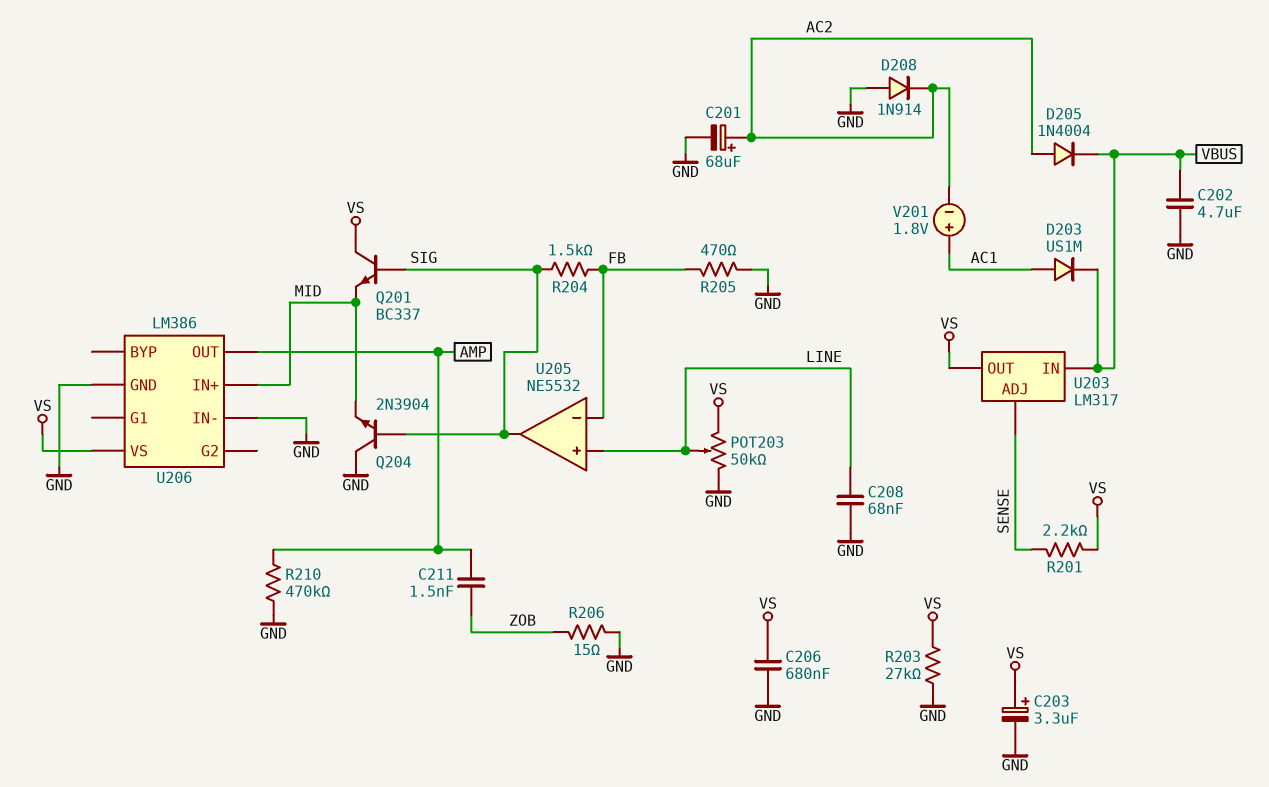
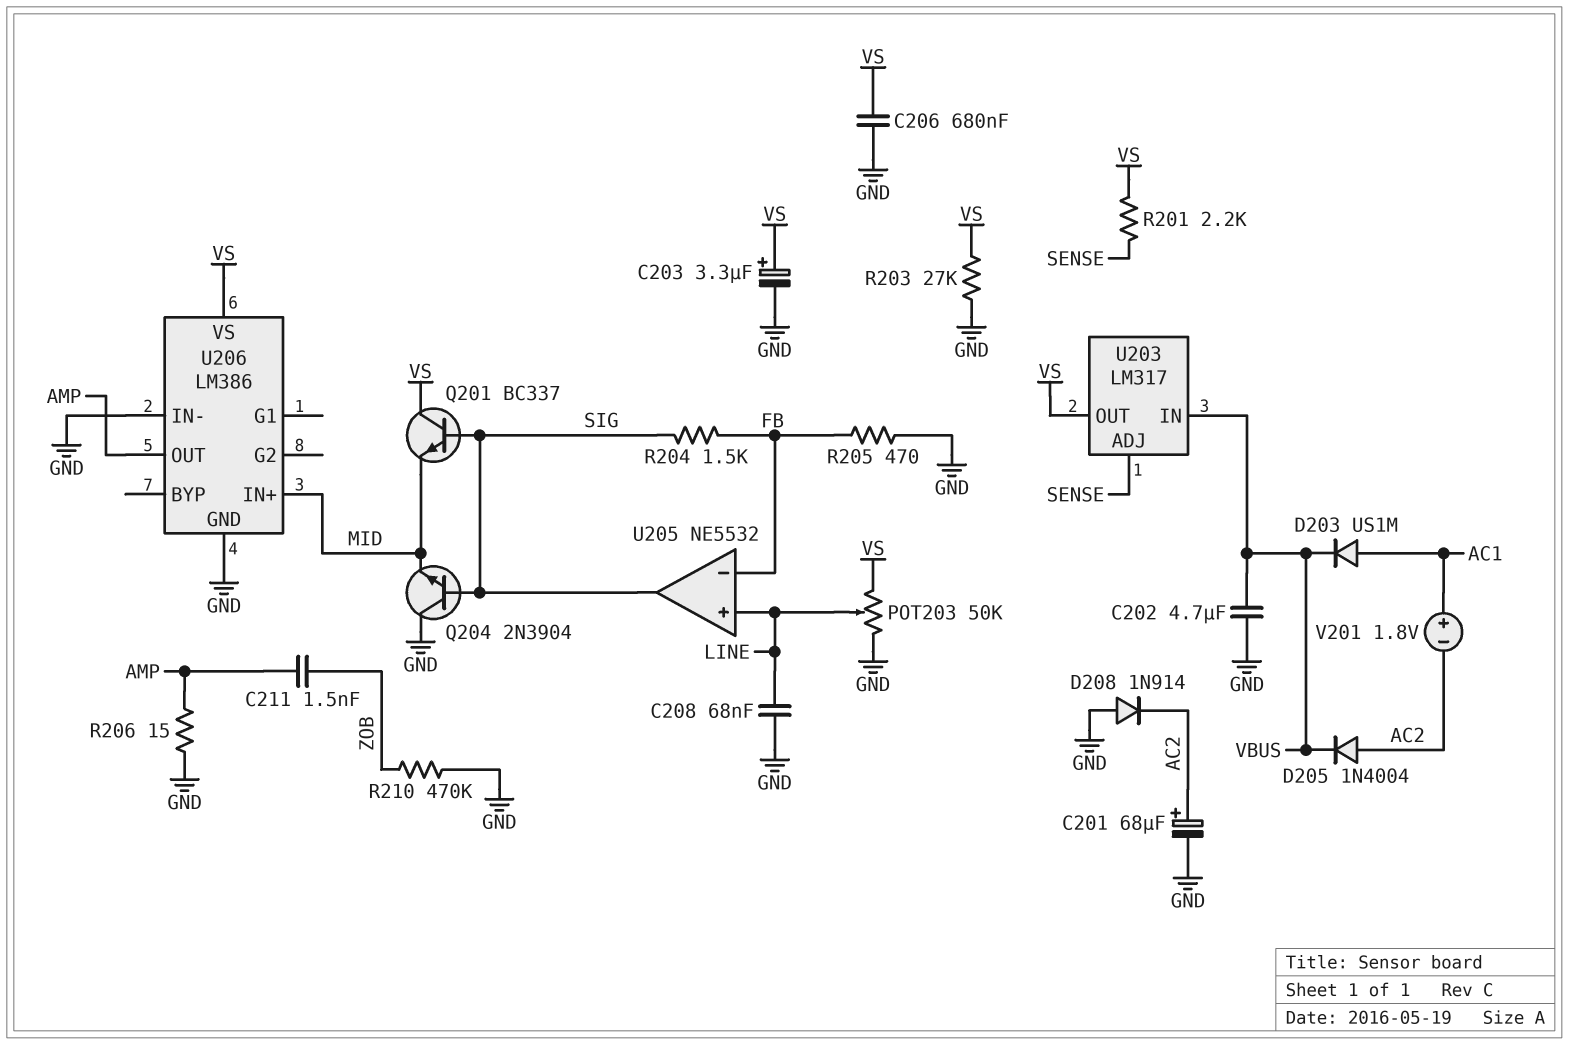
R206: 15 (GND, ZOB) -> 15 (AMP, GND)
R210: 470k (AMP, GND) -> 470k (GND, ZOB)

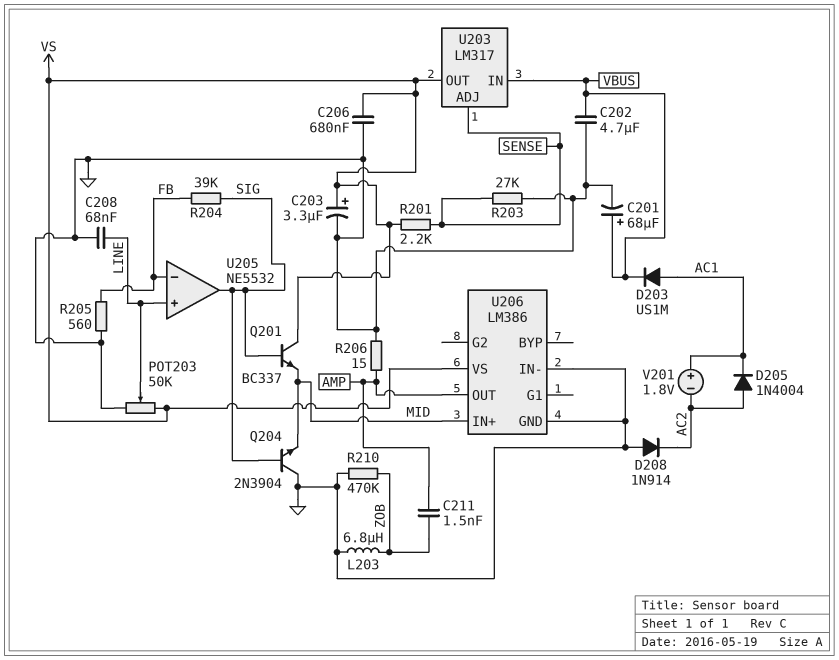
C201: 68uF (plus AC2, minus GND) -> 68uF (plus VBUS, minus GND)
D205: diode 1N4004 (A AC2, K VBUS) -> diode 1N4004 (A AC2, K AC1)
L203: none -> 6.8uH (GND, ZOB)
R203: 27k (GND, VS) -> 27k (GND, SENSE)
R204: 1.5k (FB, SIG) -> 39k (FB, SIG)
R205: 470 (FB, GND) -> 560 (FB, GND)

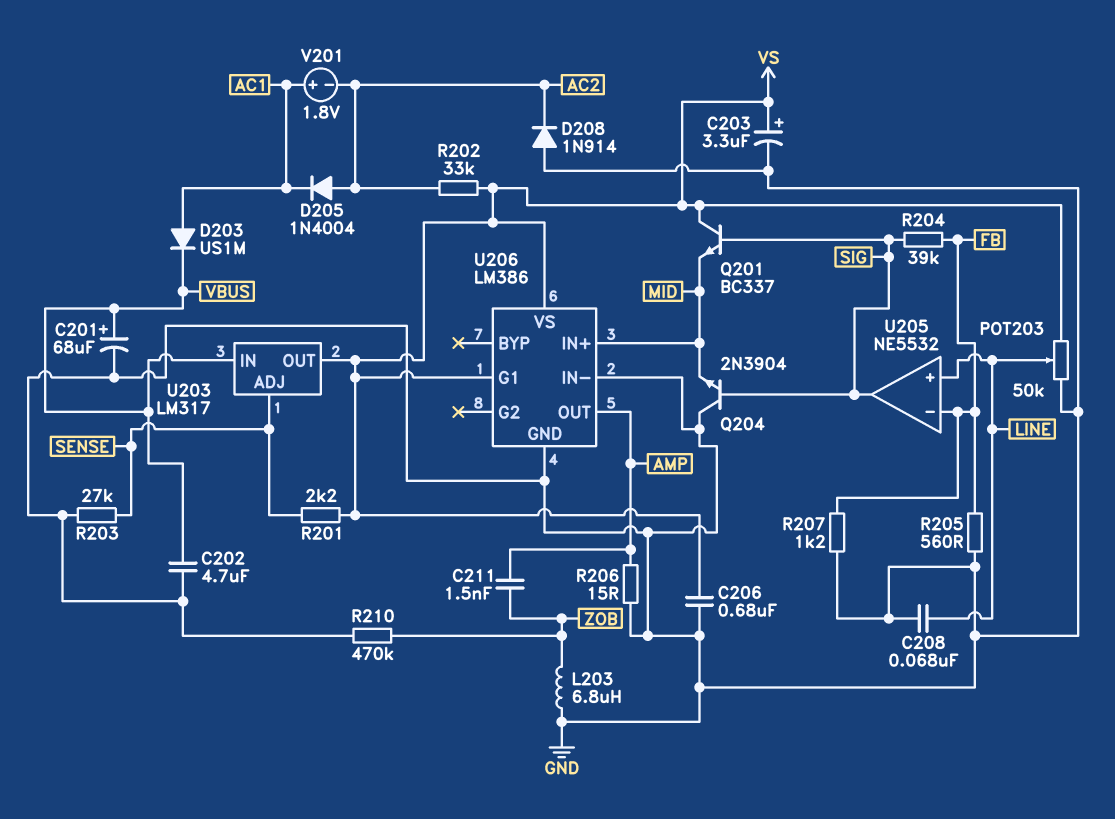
R202: none -> 33k (AC2, VS)
R207: none -> 1.2k (FB, GND)
U206 pin G1: none -> VS

